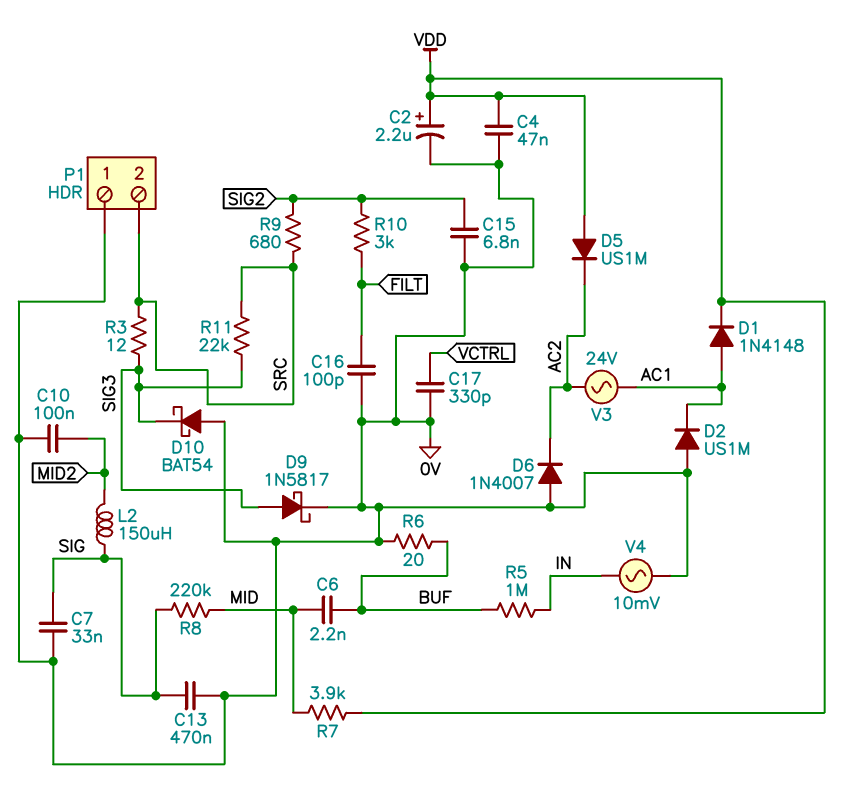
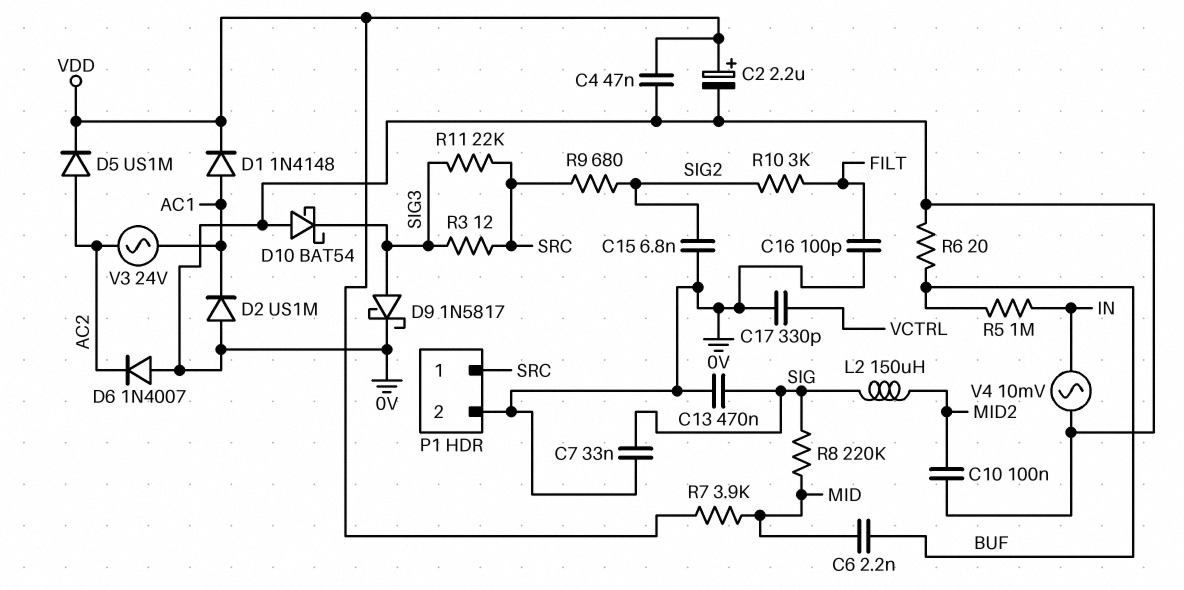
D5: diode US1M (A VDD, K AC2) -> diode US1M (A AC2, K VDD)
P1 pin 1: 0V -> SRC
P1 pin 2: SRC -> 0V

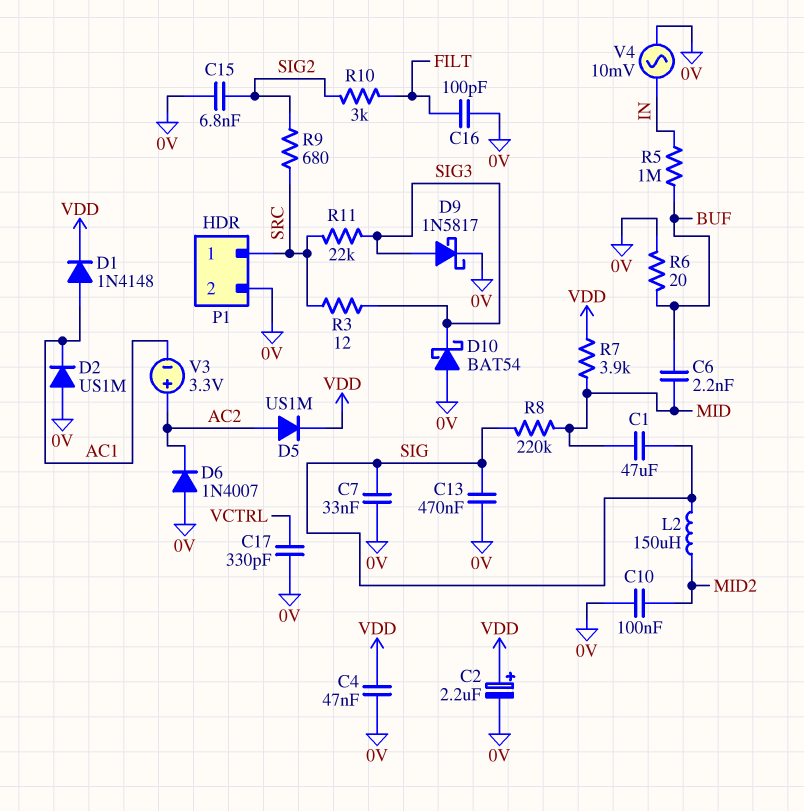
C1: none -> 47uF (MID, SIG)
V3: AC 24V (AC1, AC2) -> 3.3V (plus AC2, minus AC1)

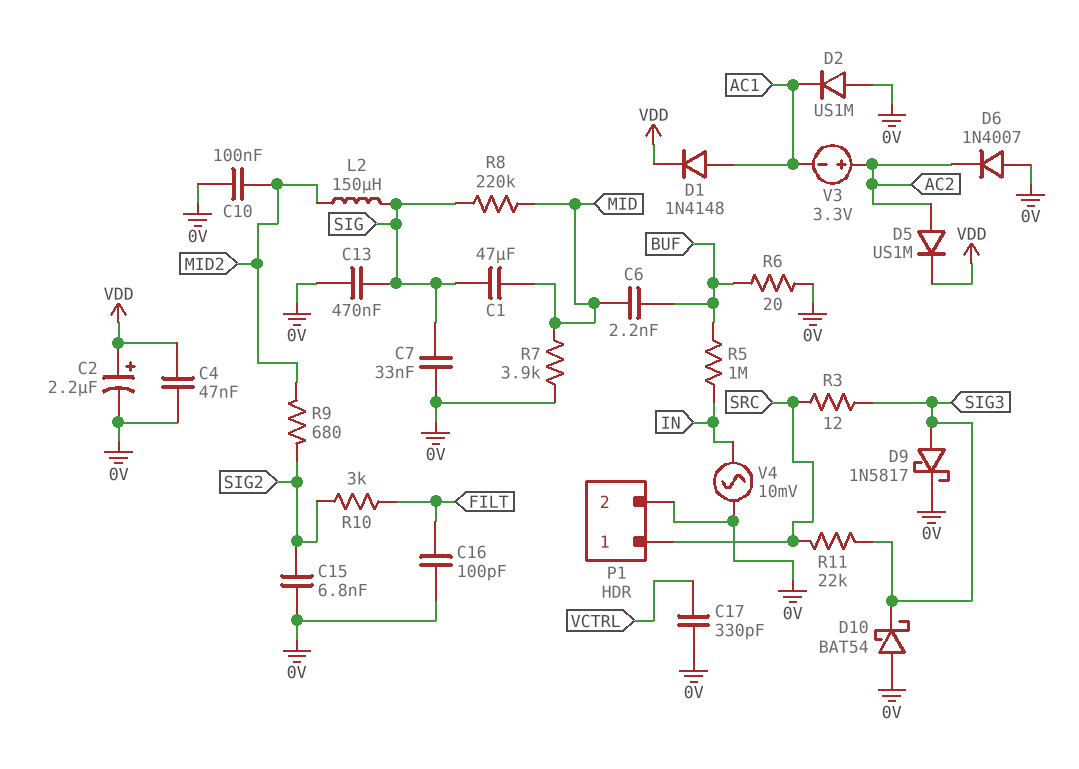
R7: 3.9k (MID, VDD) -> 3.9k (0V, MID)
R9: 680 (SIG2, SRC) -> 680 (MID2, SIG2)

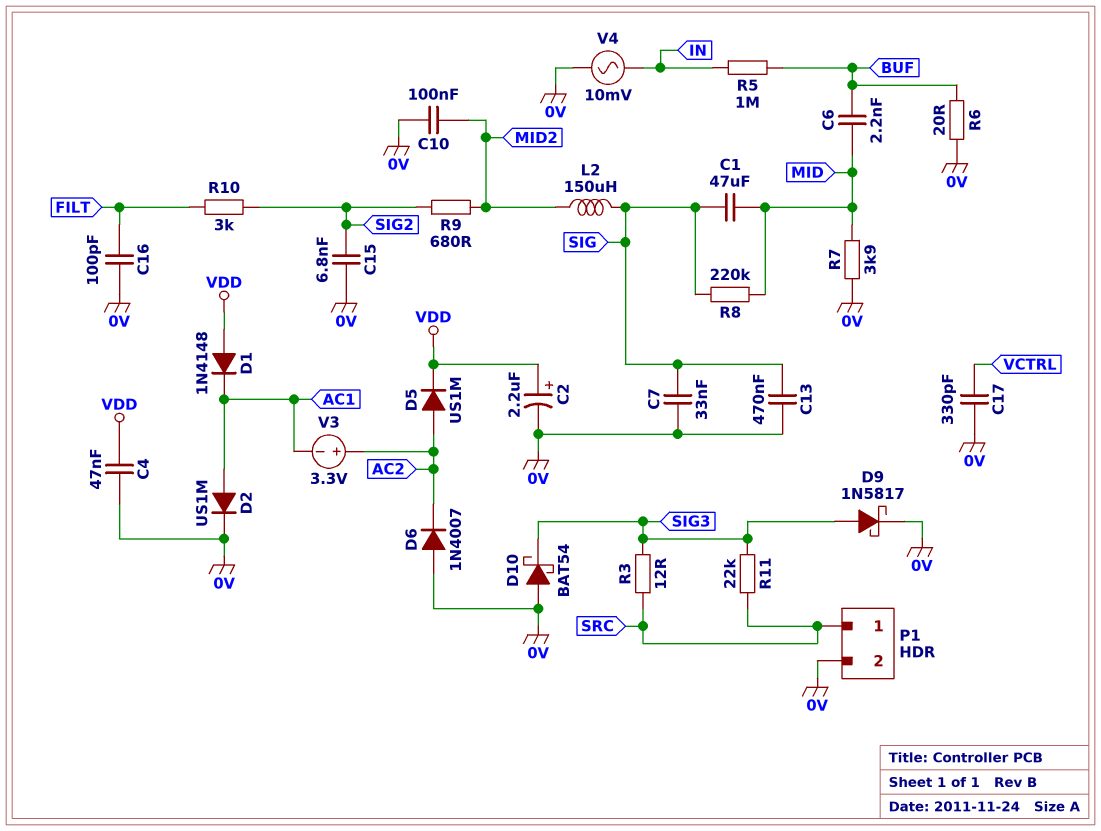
D1: diode 1N4148 (A AC1, K VDD) -> diode 1N4148 (A VDD, K AC1)
D2: diode US1M (A 0V, K AC1) -> diode US1M (A AC1, K 0V)

